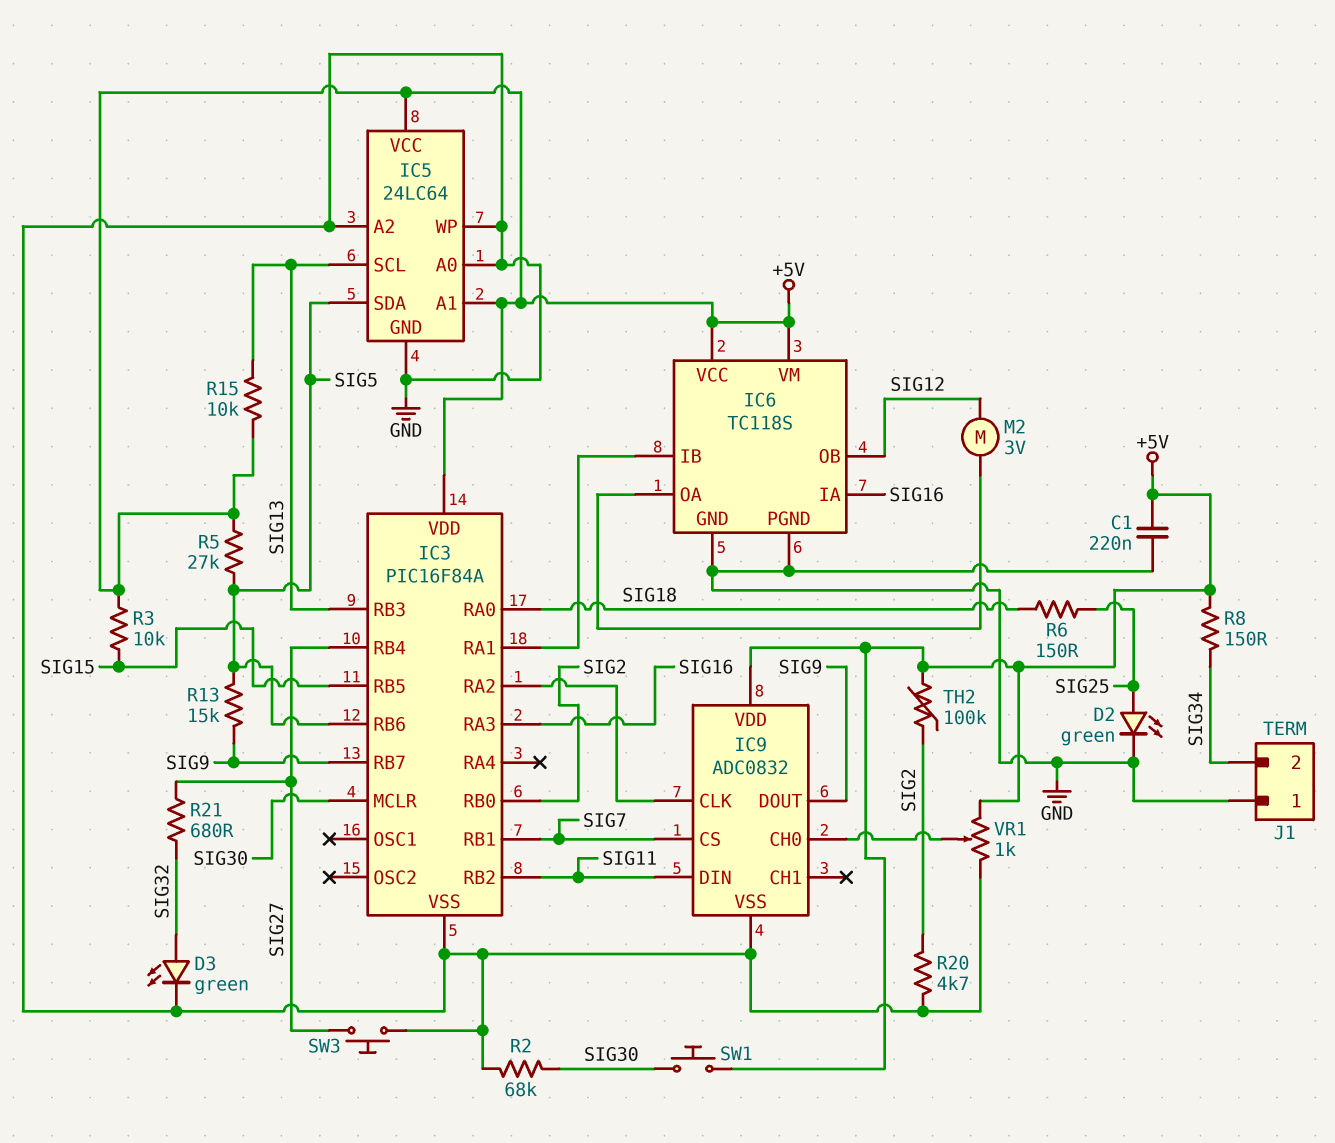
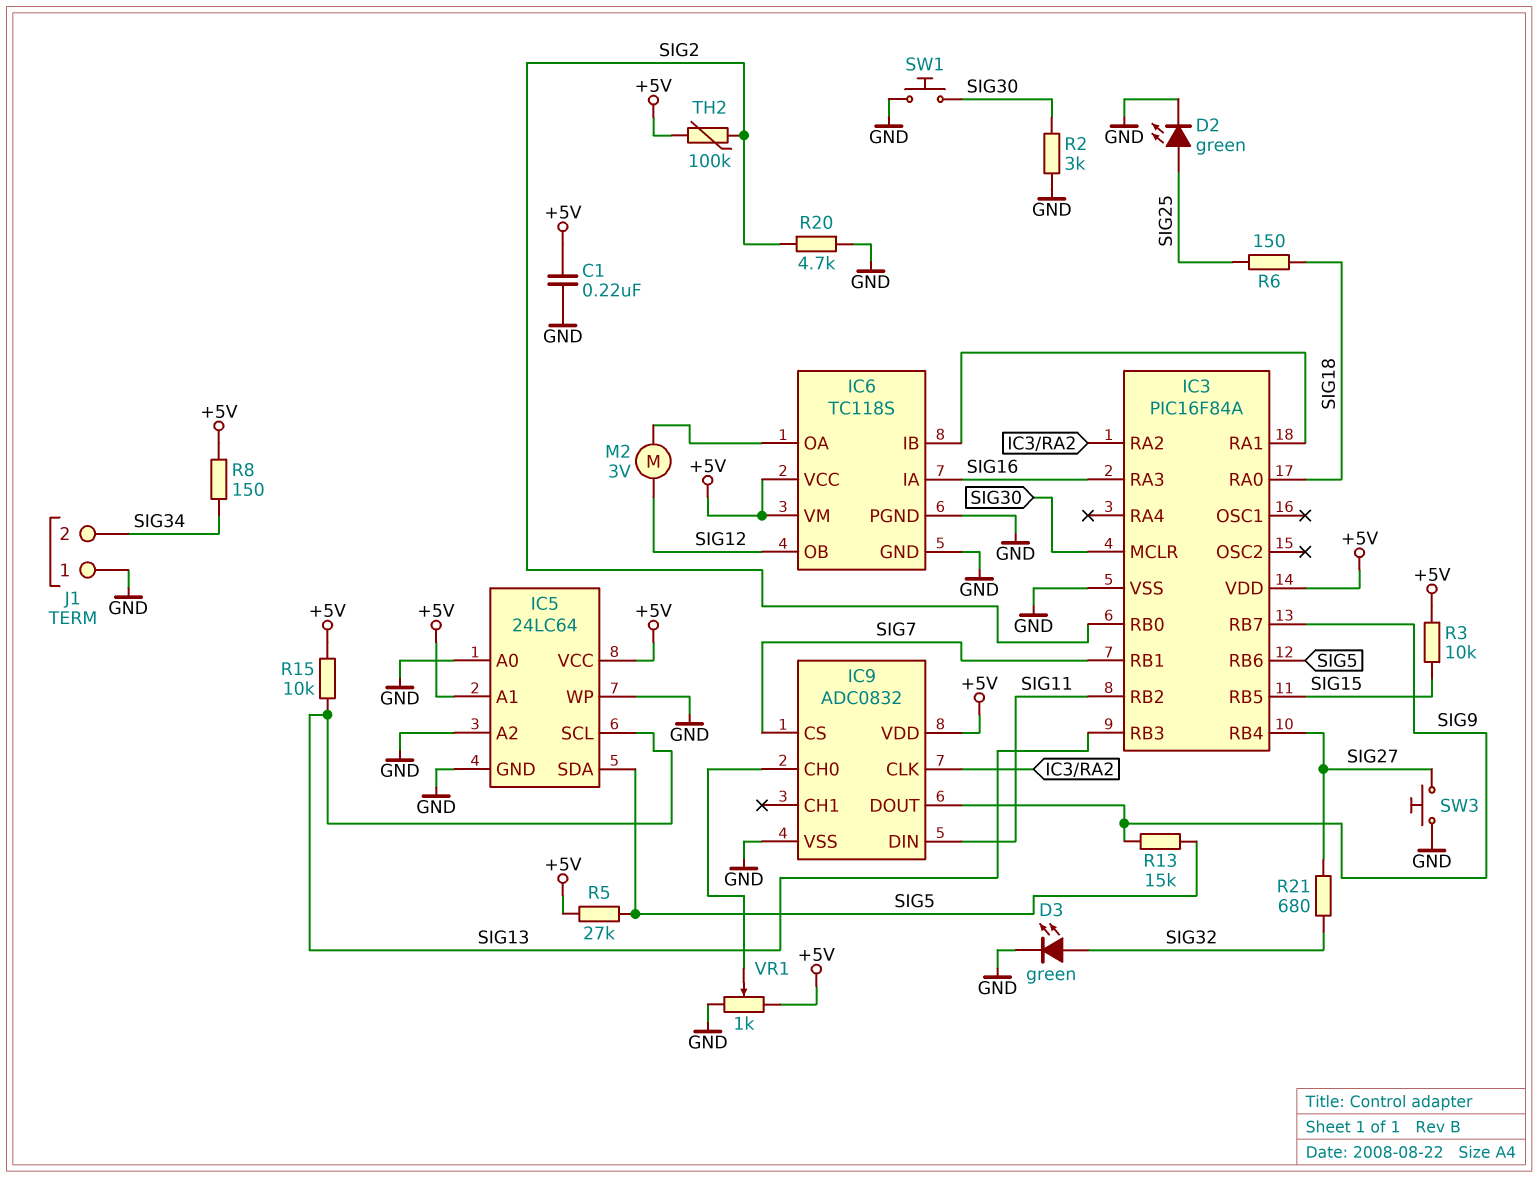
R2: 68k (GND, SIG30) -> 3k (GND, SIG30)
SW1: button (+5V, SIG30) -> button (GND, SIG30)

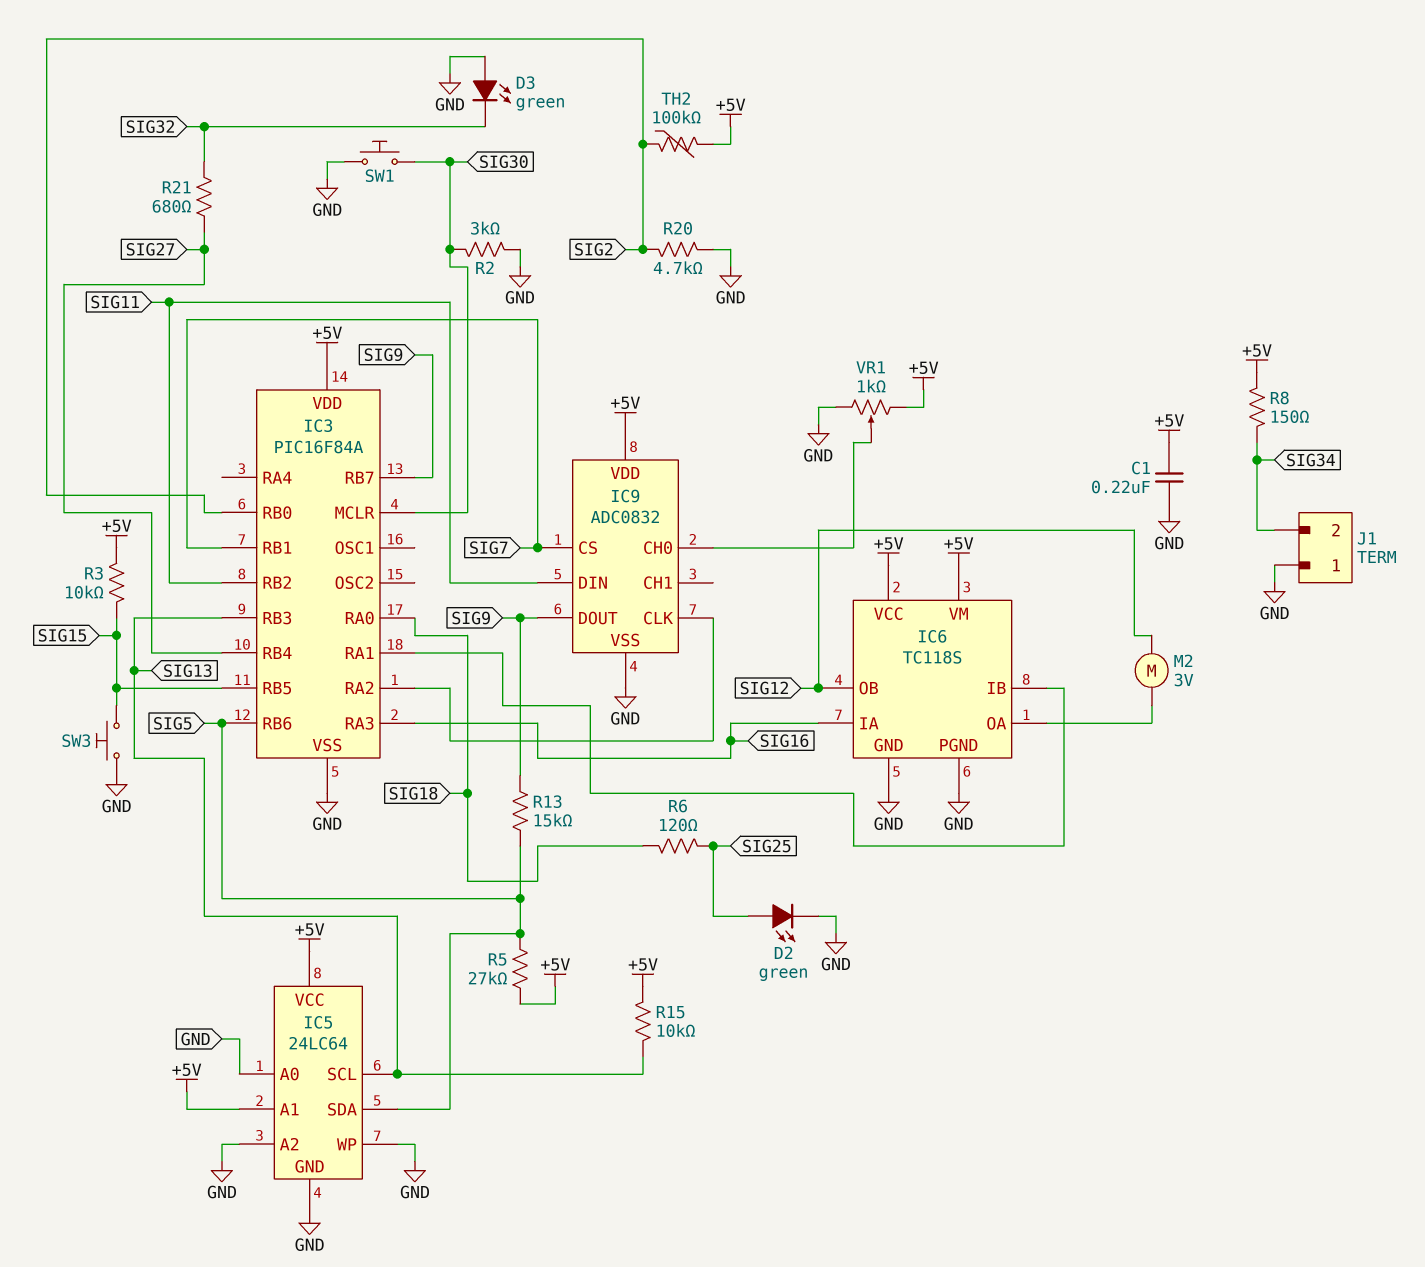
D3: LED green (A SIG32, K GND) -> LED green (A GND, K SIG32)
R6: 150 (SIG18, SIG25) -> 120 (SIG18, SIG25)
SW3: button (GND, SIG27) -> button (GND, SIG15)

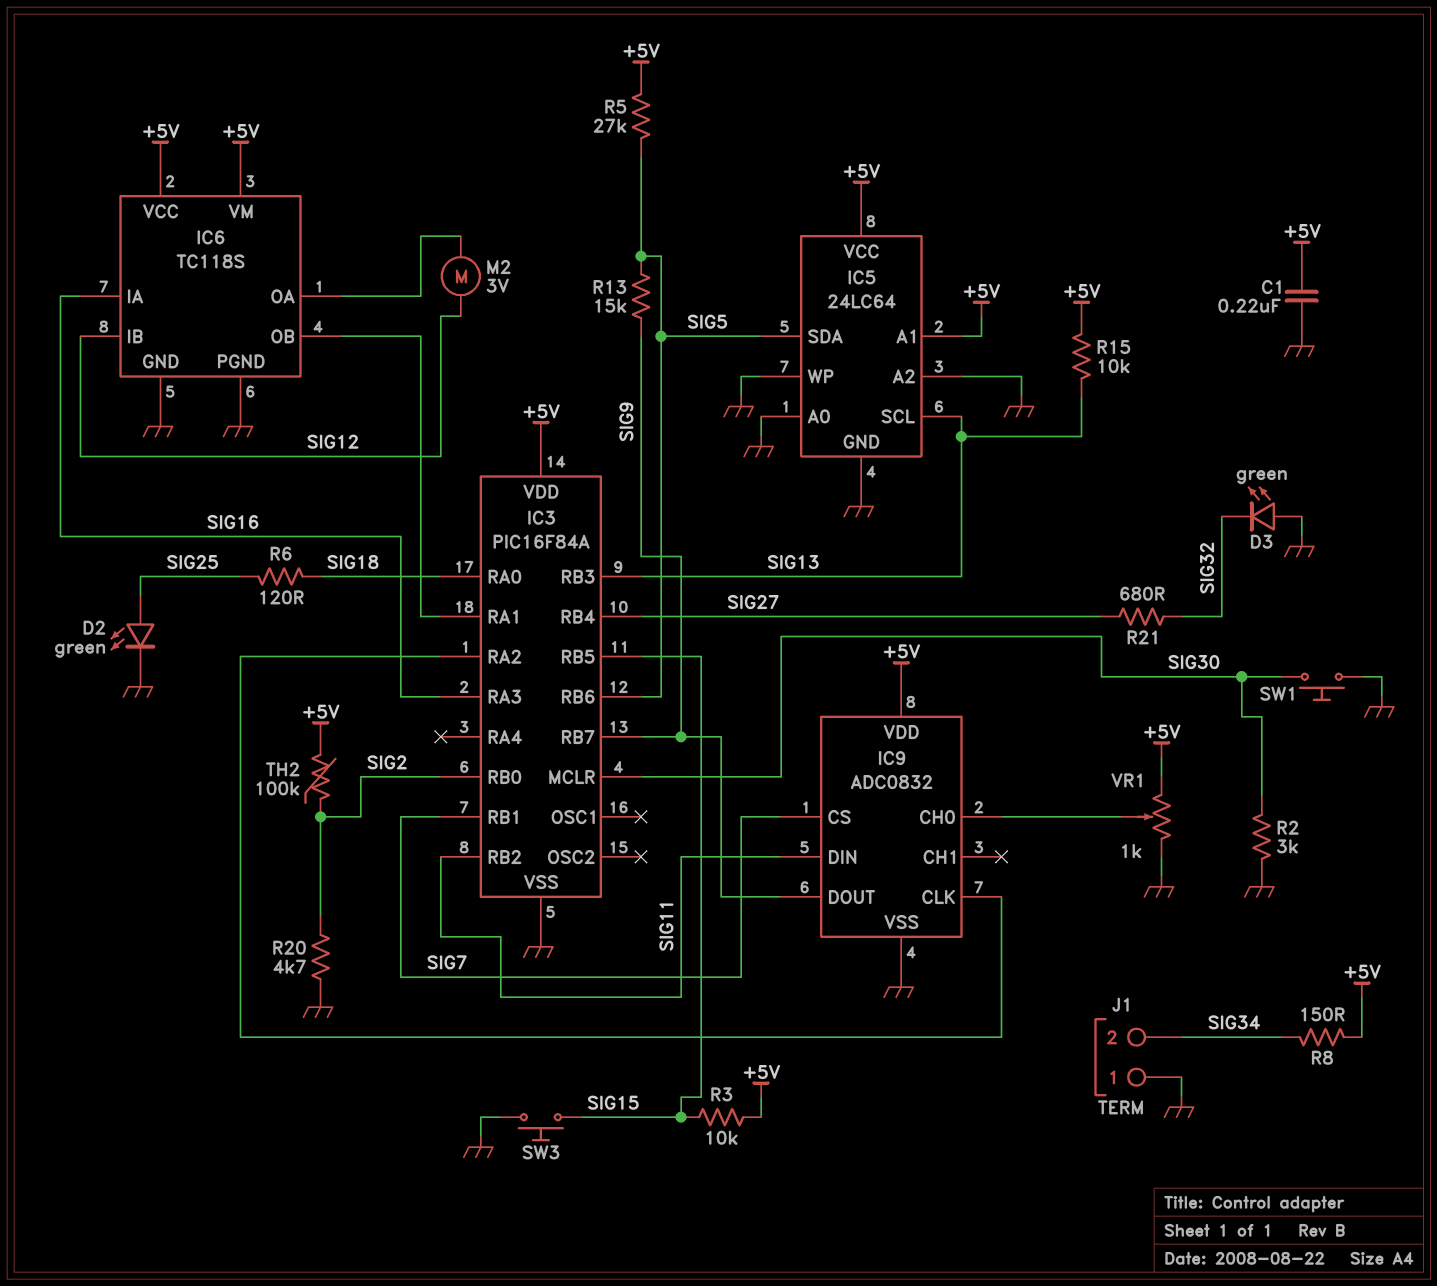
IC6 pin IB: IC3/RA1 -> SIG12
IC6 pin OB: SIG12 -> IC3/RA1

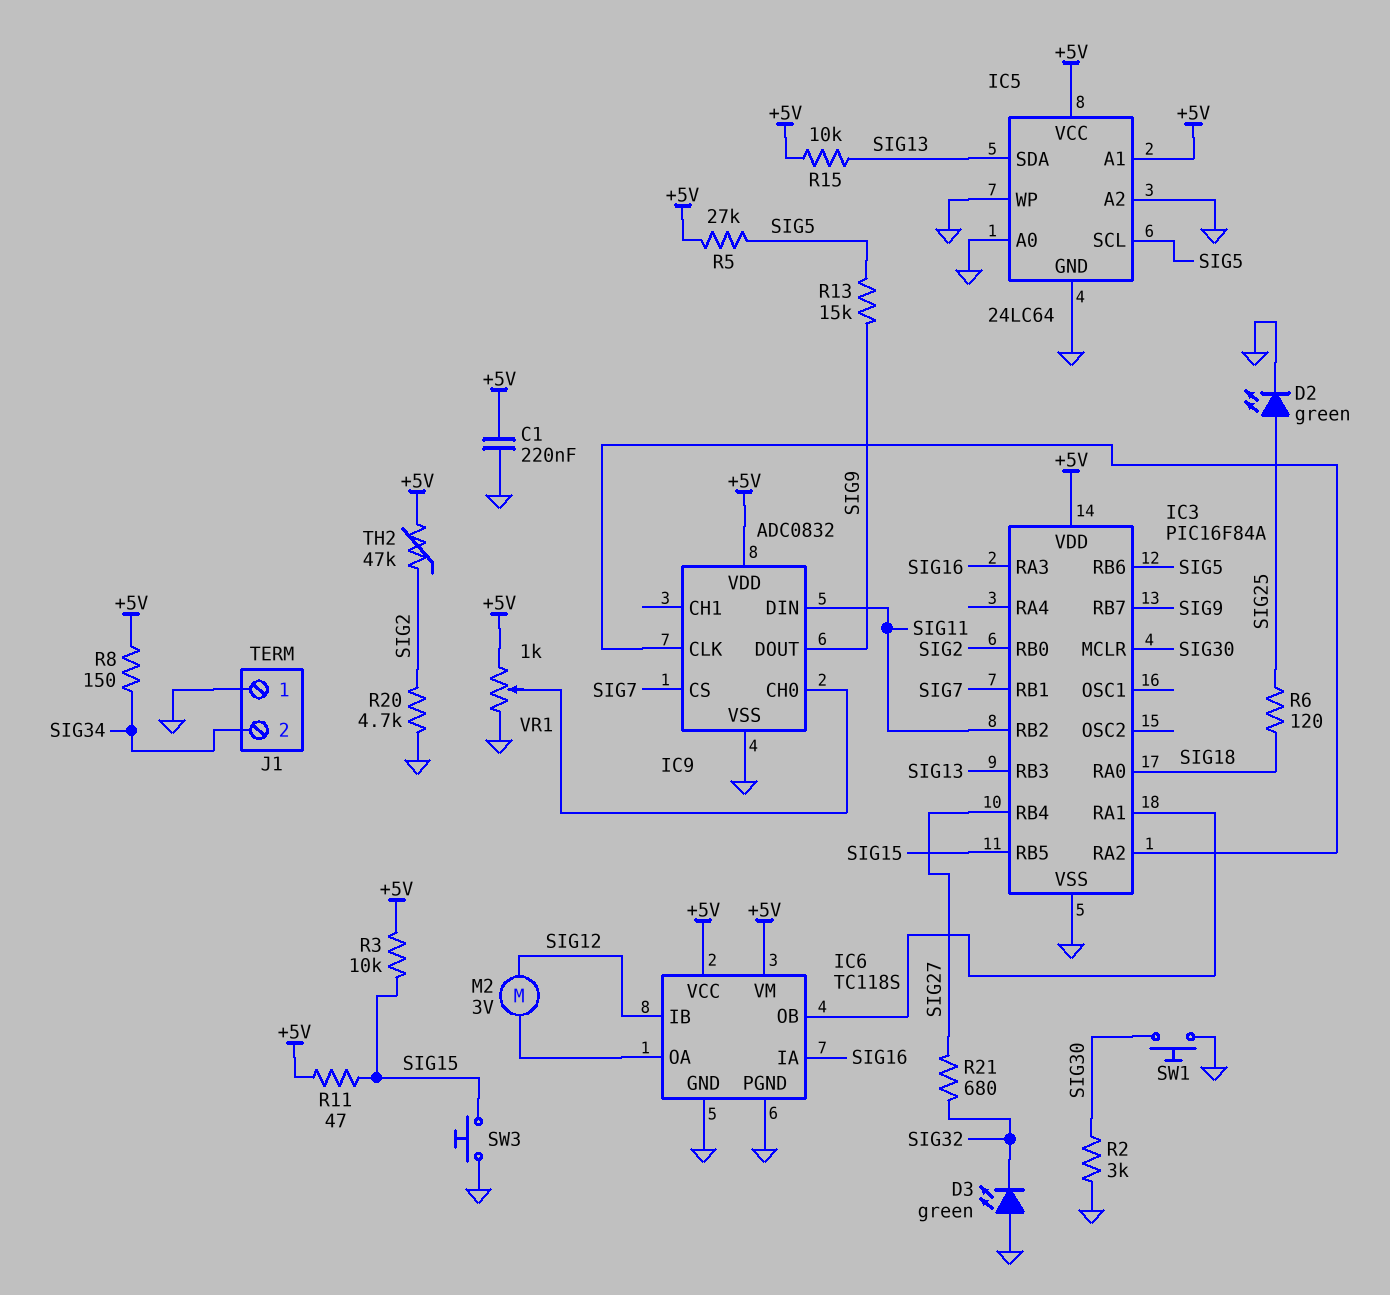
IC5 pin SCL: SIG13 -> SIG5
IC5 pin SDA: SIG5 -> SIG13
R11: none -> 47 (+5V, SIG15)
TH2: 100k (+5V, SIG2) -> 47k (+5V, SIG2)

